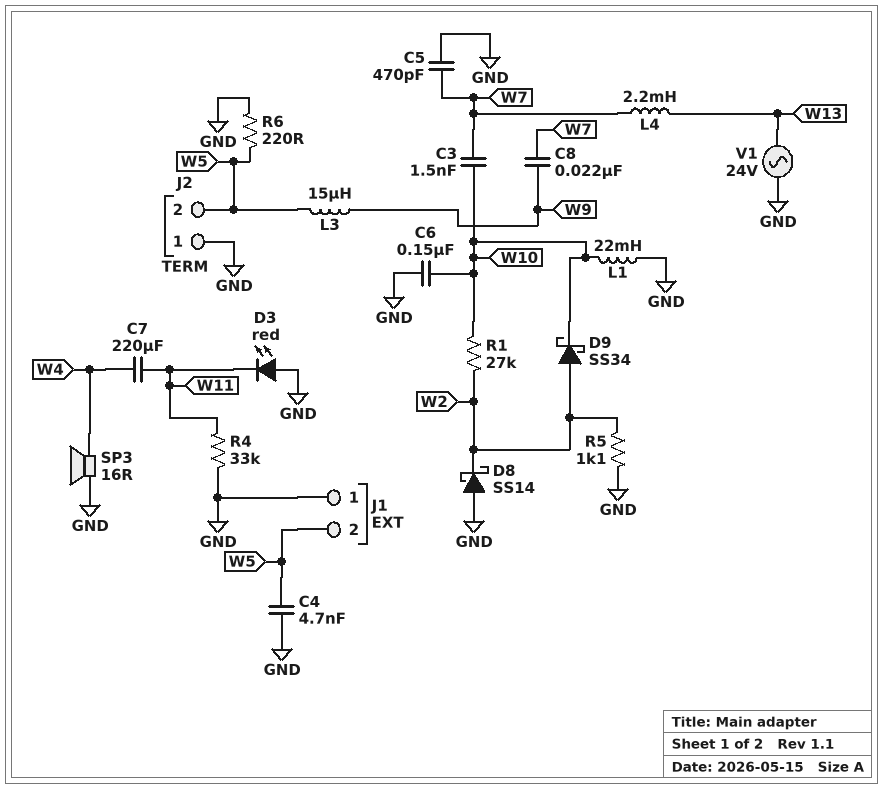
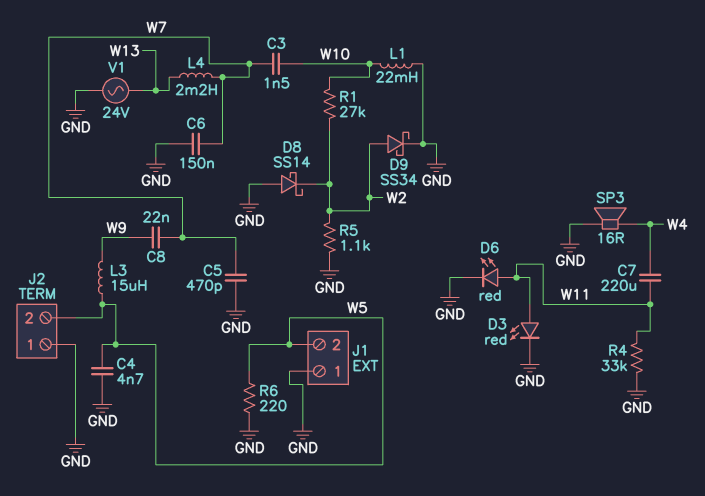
C6: 150nF (GND, W10) -> 150nF (GND, W7)
D3: LED red (A GND, K W11) -> LED red (A W11, K GND)
D6: none -> LED red (A W11, K GND)
D9: schottky SS34 (A W2, K W10) -> schottky SS34 (A W2, K GND)

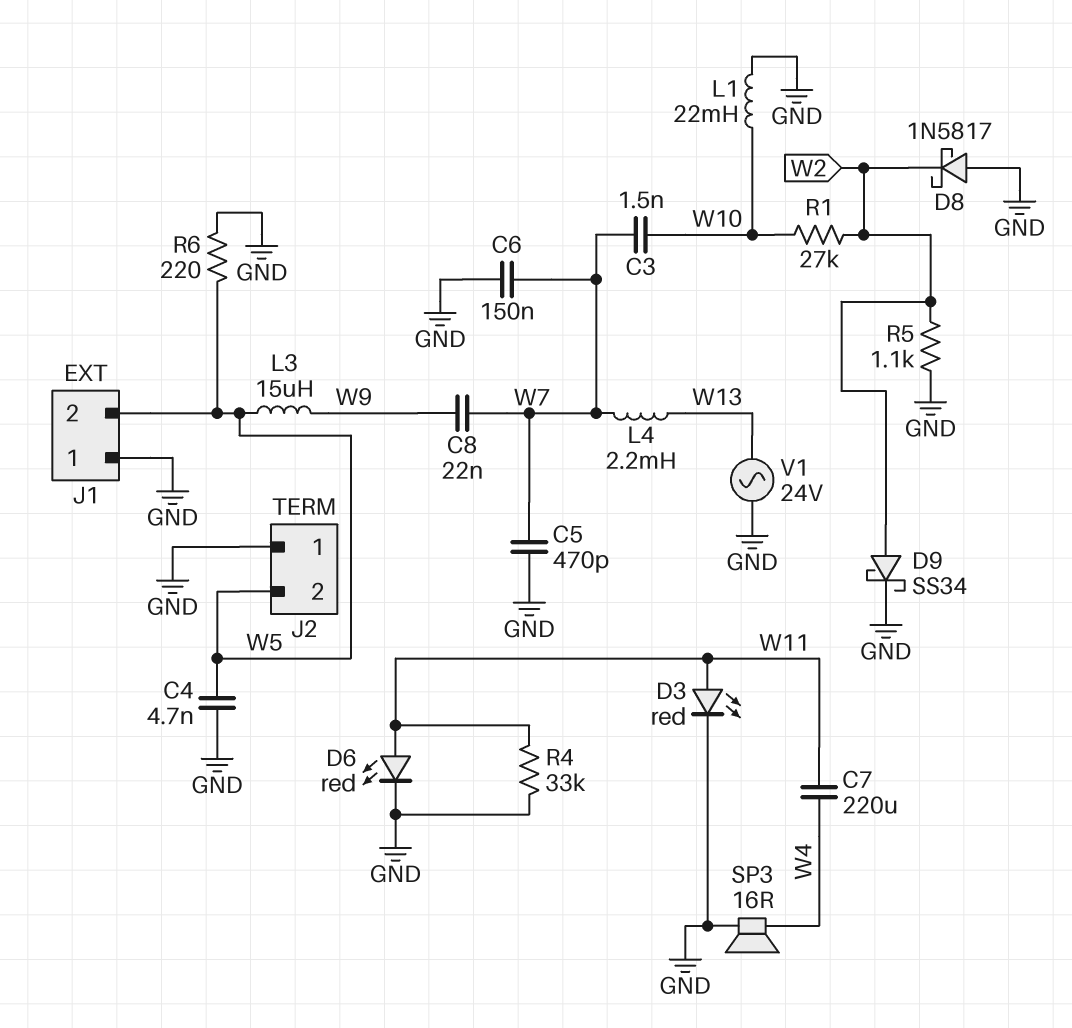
D8: schottky SS14 (A GND, K W2) -> schottky 1N5817 (A GND, K W2)

